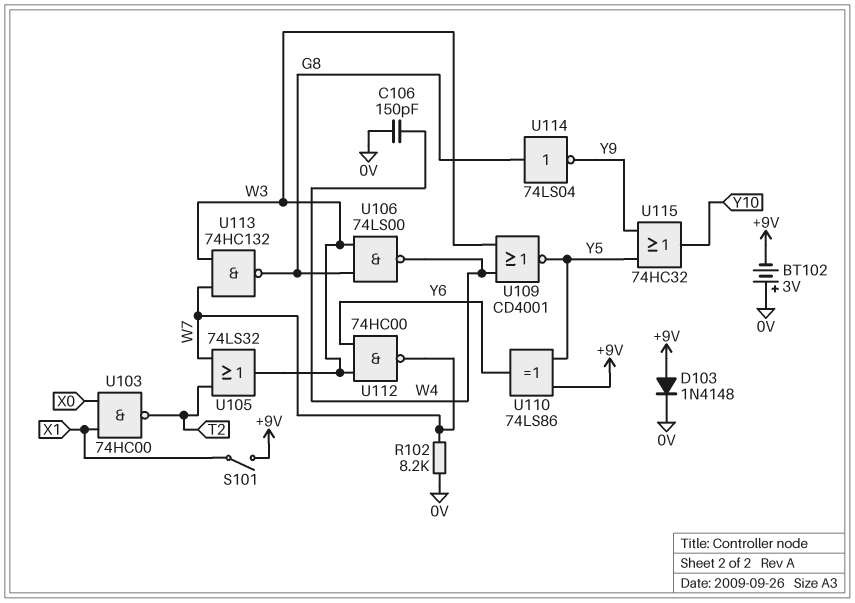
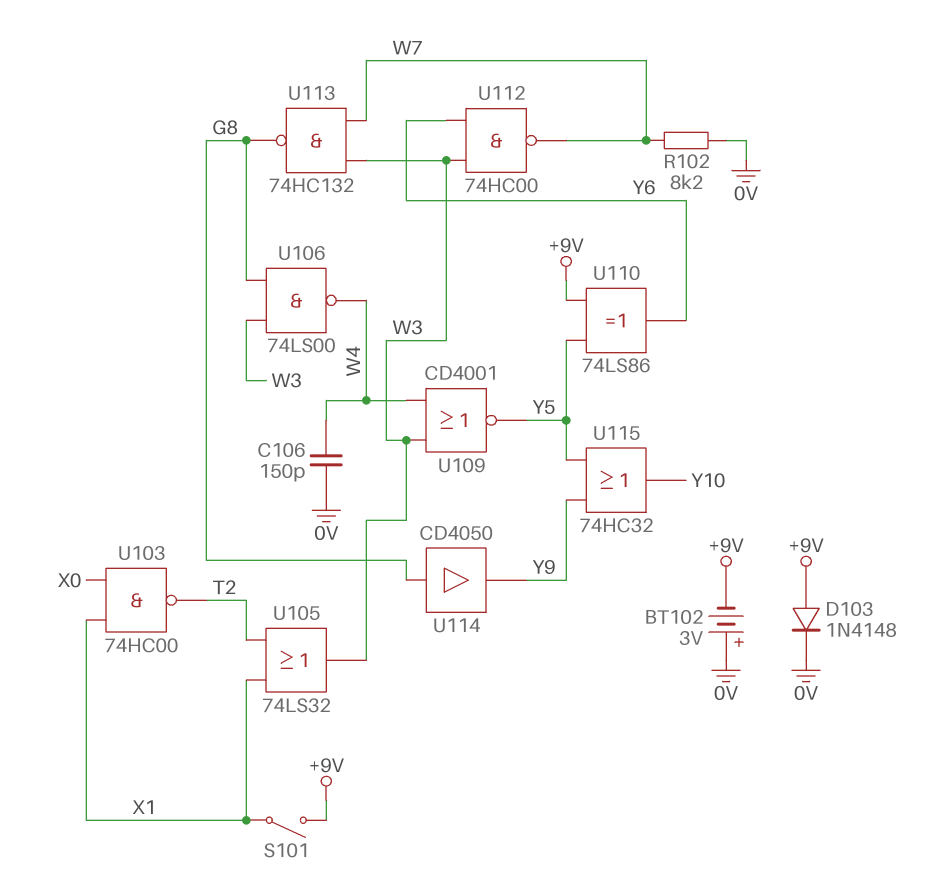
U105: OR 74LS32 (in T2, in W7, out W3) -> OR 74LS32 (in T2, in X1, out W3)
U114: NOT 74LS04 (in G8, out Y9) -> buffer CD4050 (in G8, out Y9)

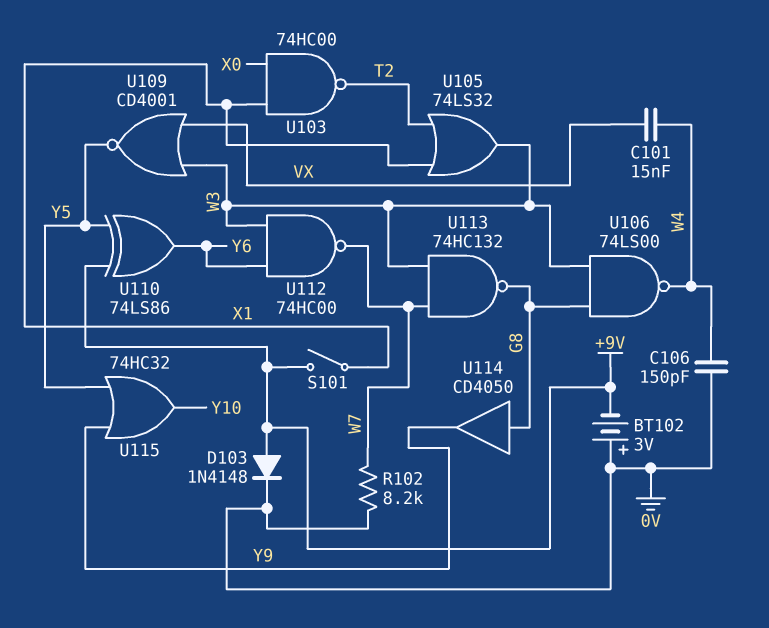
C101: none -> 15nF (VX, W4)
U109: NOR CD4001 (in W3, in W4, out Y5) -> NOR CD4001 (in VX, in W3, out Y5)

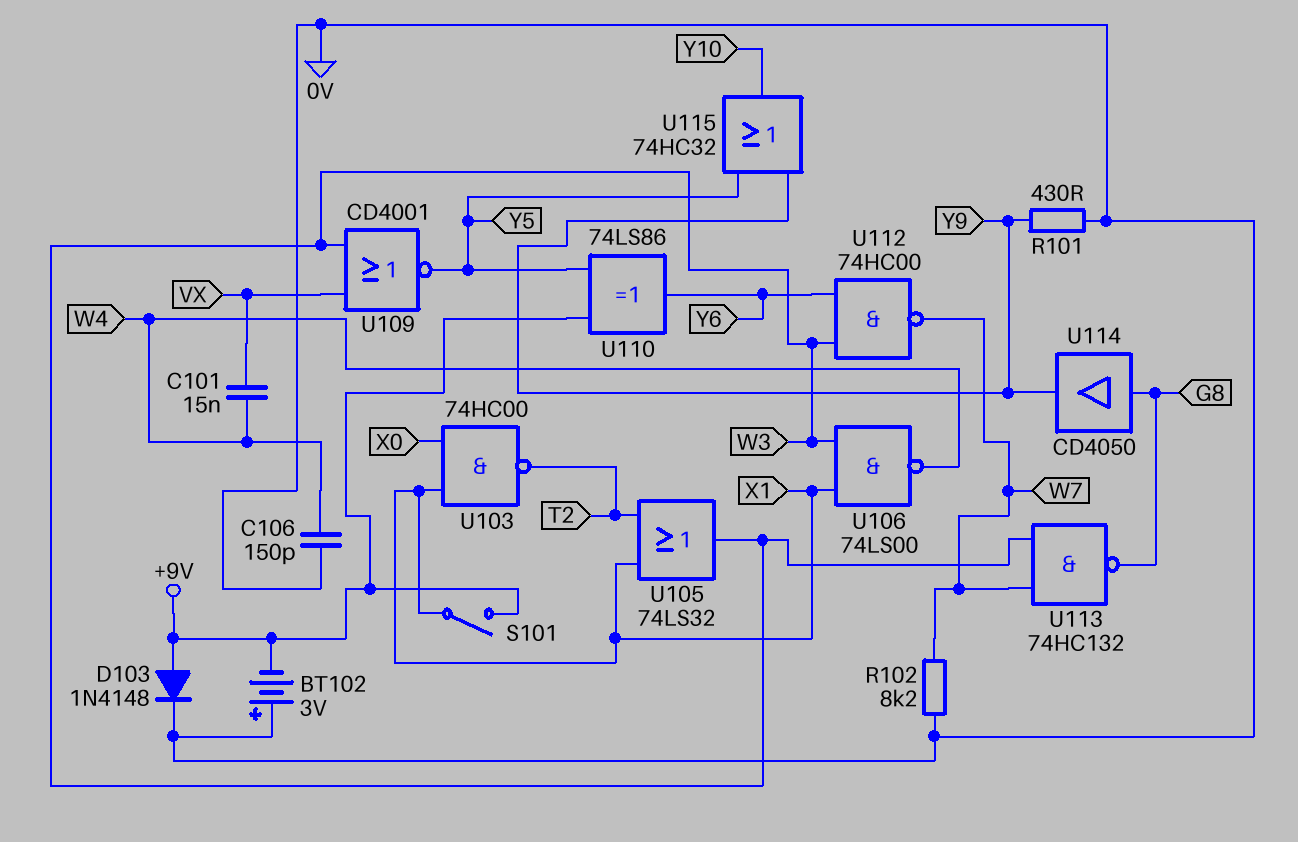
R101: none -> 430 (0V, Y9)
U106: NAND 74LS00 (in G8, in W3, out W4) -> NAND 74LS00 (in W3, in X1, out W4)

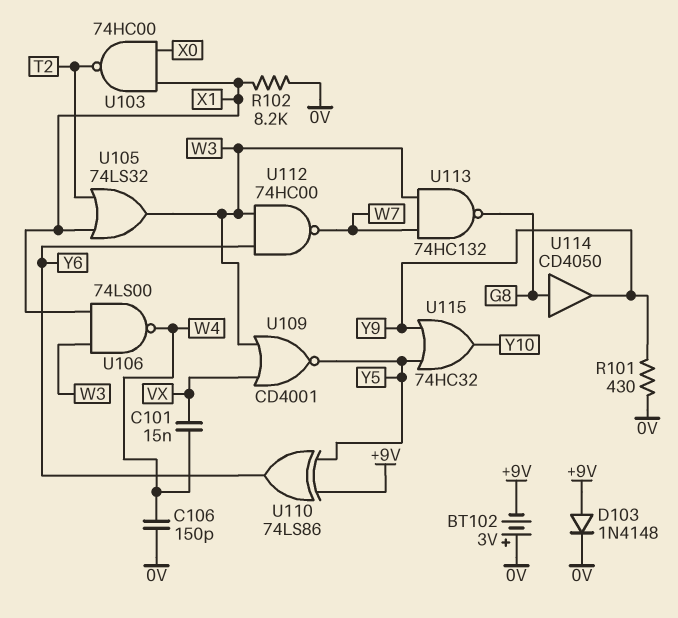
R102: 8.2k (0V, W7) -> 8.2k (0V, X1)
S101: switch (+9V, X1) -> none

